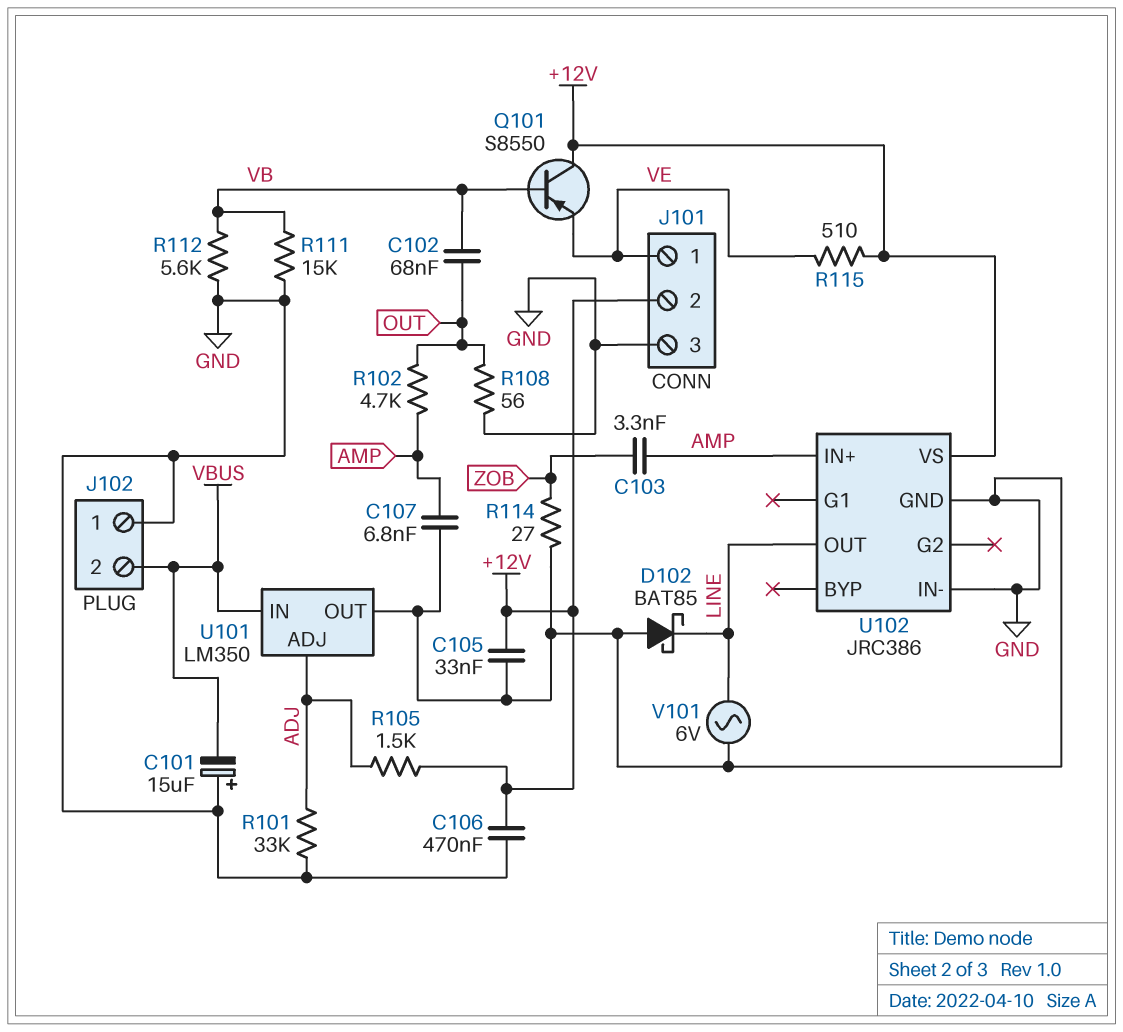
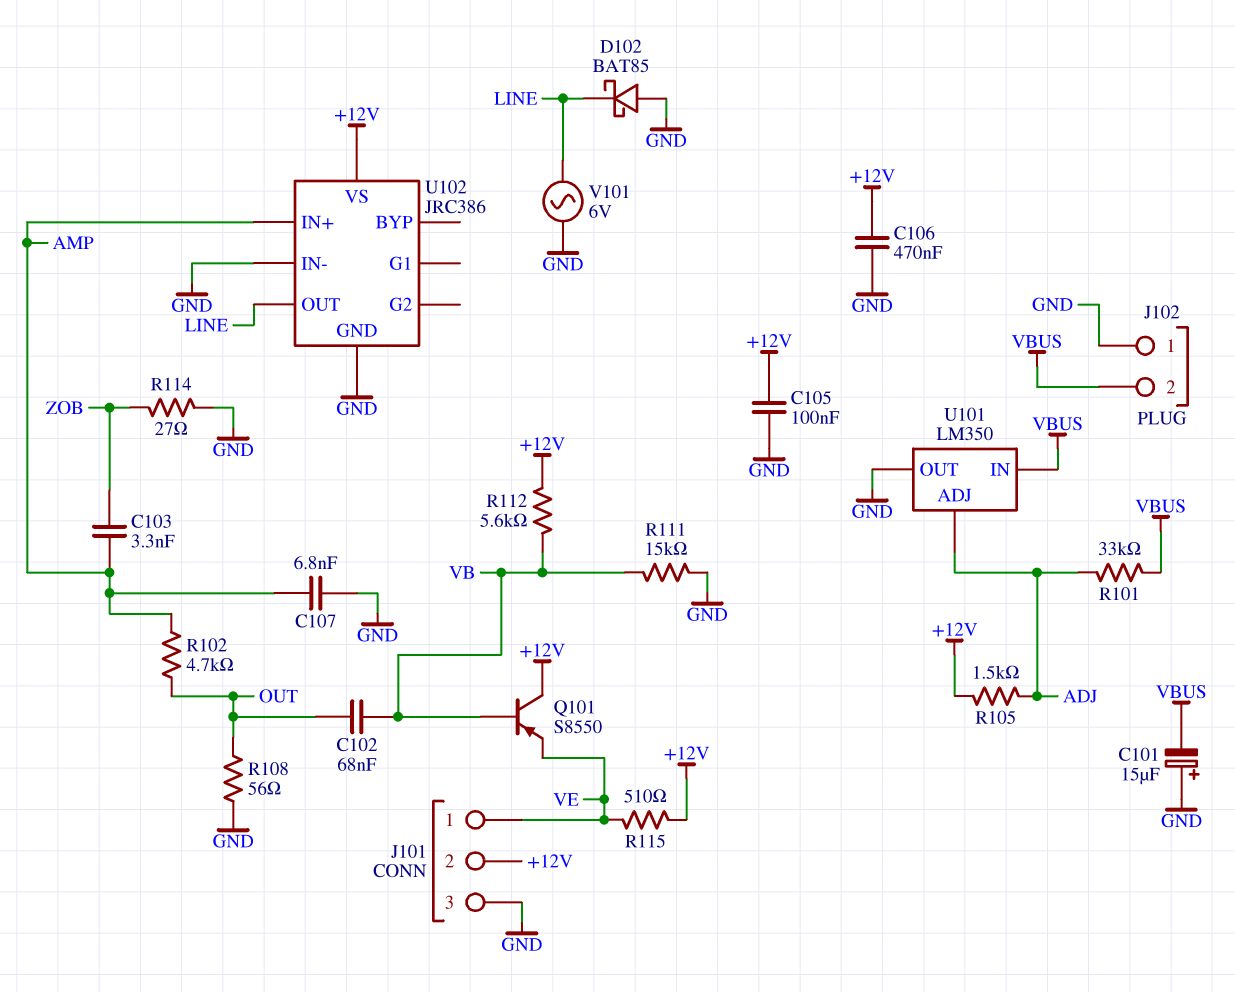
C105: 33nF (+12V, GND) -> 100nF (+12V, GND)
R101: 33k (ADJ, GND) -> 33k (ADJ, VBUS)
R112: 5.6k (GND, VB) -> 5.6k (+12V, VB)

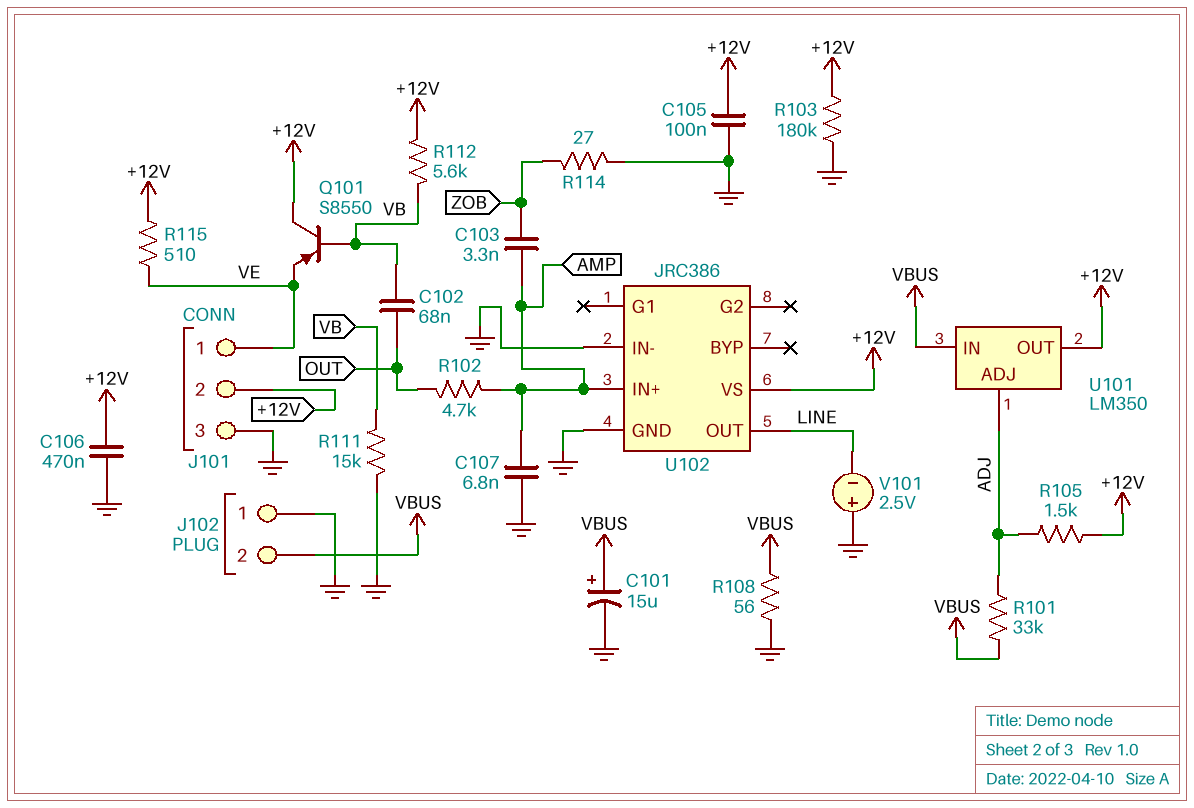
C101: 15uF (plus GND, minus VBUS) -> 15uF (plus VBUS, minus GND)
D102: schottky BAT85 (A GND, K LINE) -> none
R103: none -> 180k (+12V, GND)
R108: 56 (GND, OUT) -> 56 (GND, VBUS)
U101 pin OUT: GND -> +12V
V101: AC 6V (GND, LINE) -> 2.5V (plus GND, minus LINE)

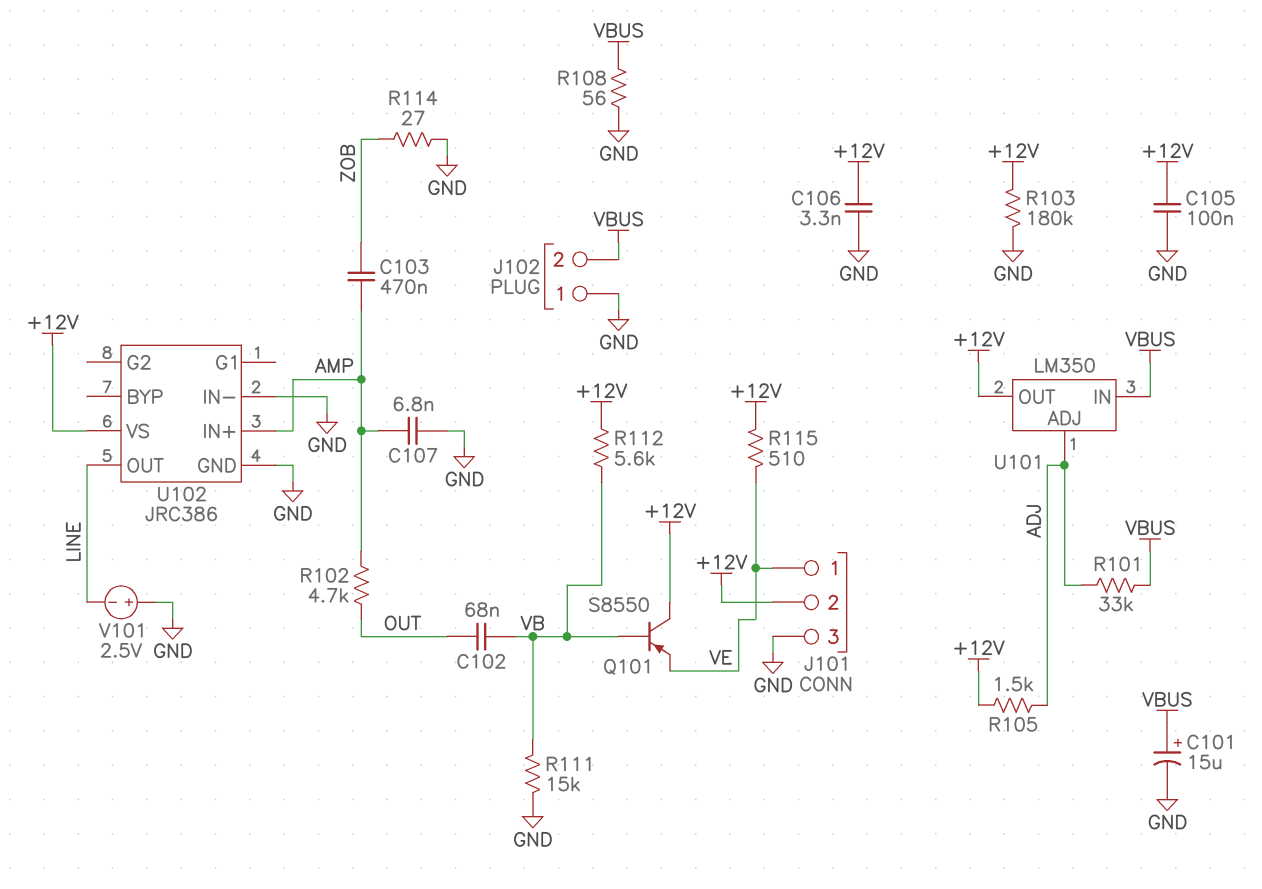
C103: 3.3nF (AMP, ZOB) -> 470nF (AMP, ZOB)
C106: 470nF (+12V, GND) -> 3.3nF (+12V, GND)

